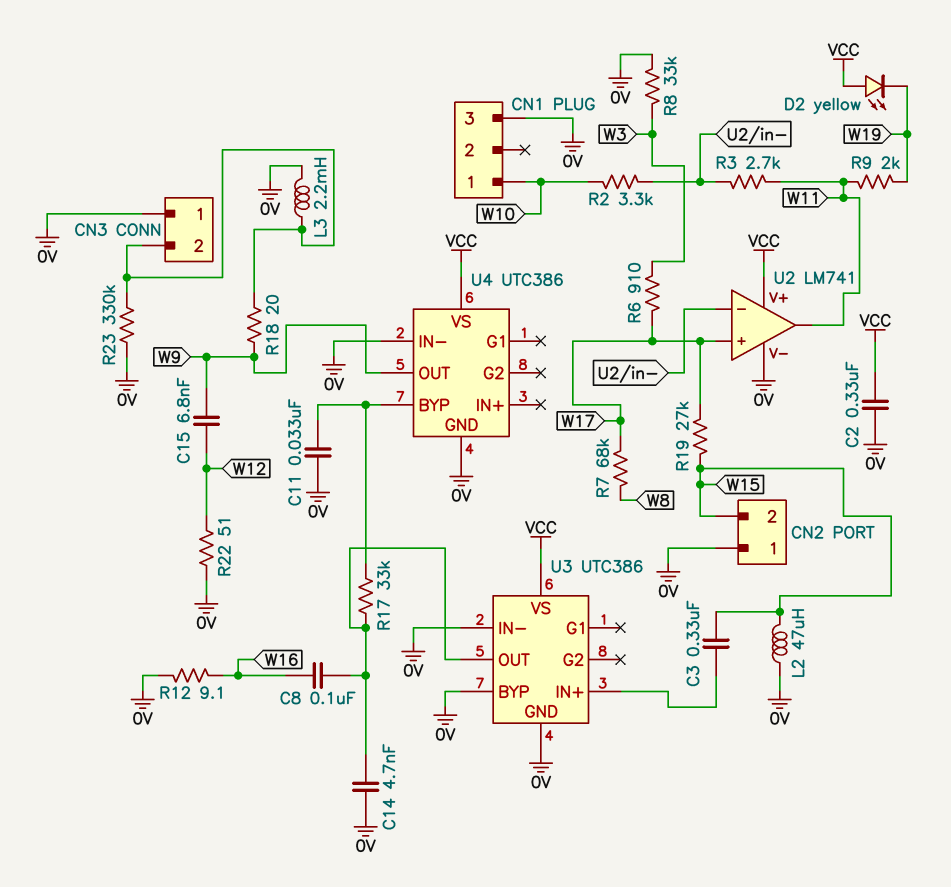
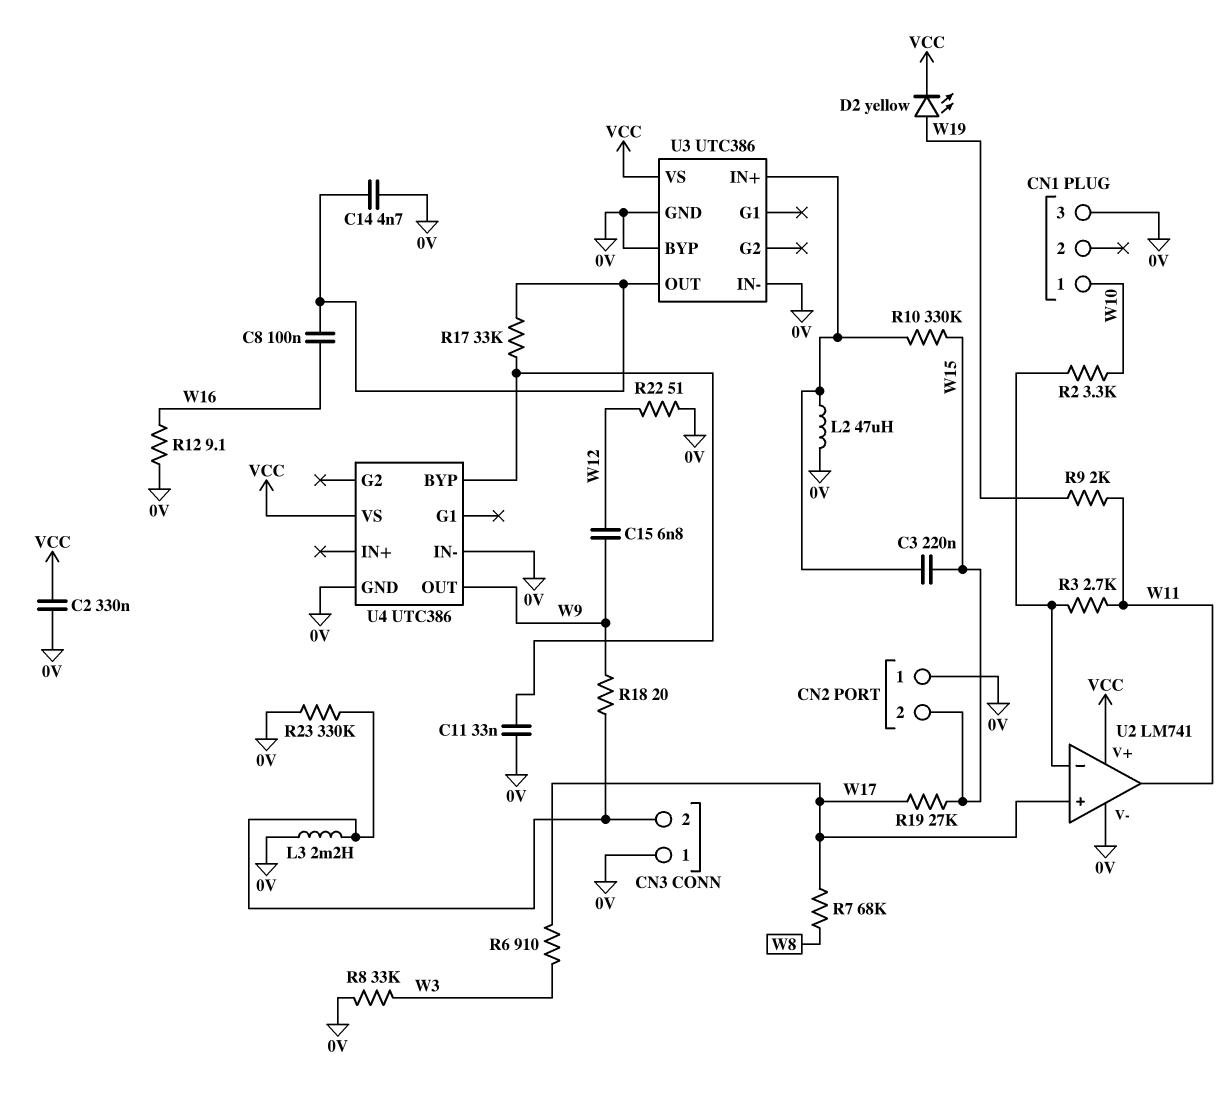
C3: 330nF (U3/IN+, W15) -> 220nF (U3/IN+, W15)
D2: LED yellow (A VCC, K W19) -> LED yellow (A W19, K VCC)
L2: 47uH (0V, W15) -> 47uH (0V, U3/IN+)
R10: none -> 330k (U3/IN+, W15)

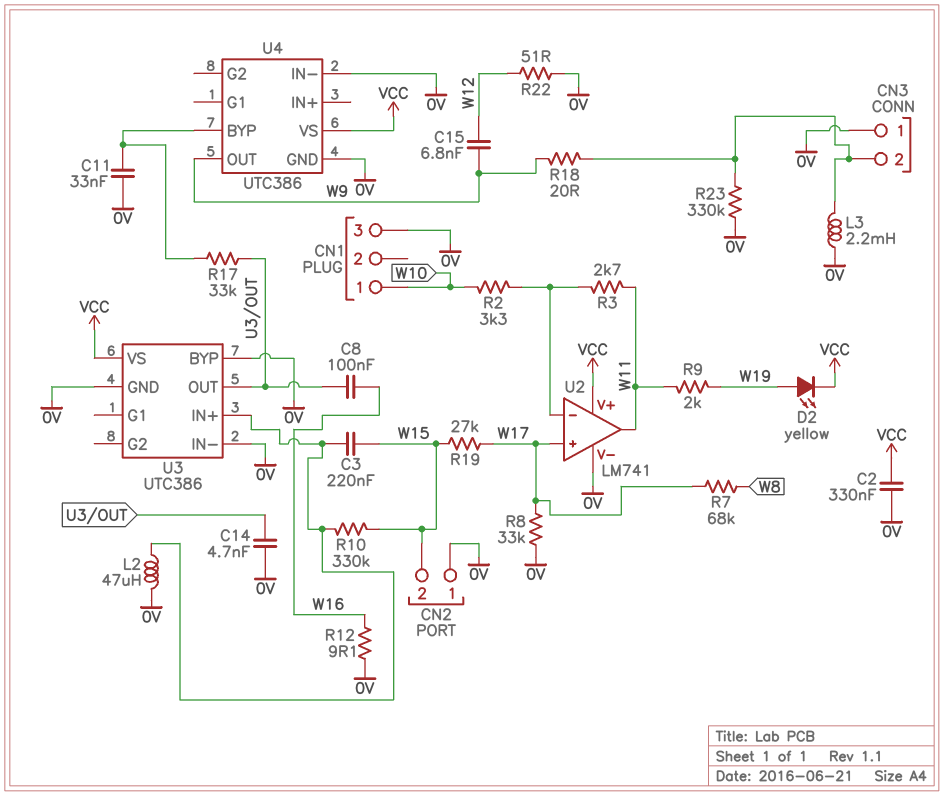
R6: 910 (W3, W17) -> none
R8: 33k (0V, W3) -> 33k (0V, W17)

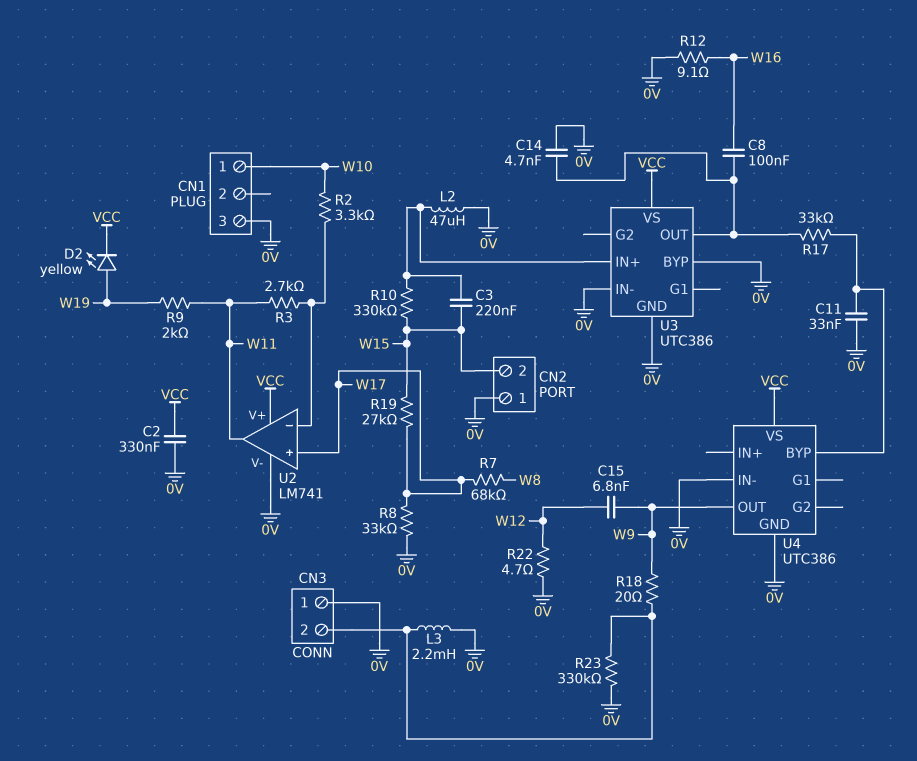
R22: 51 (0V, W12) -> 4.7 (0V, W12)

